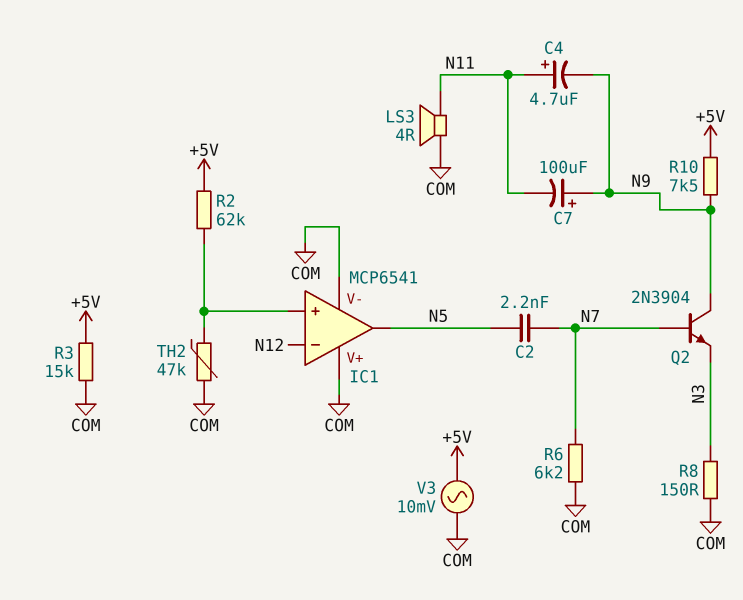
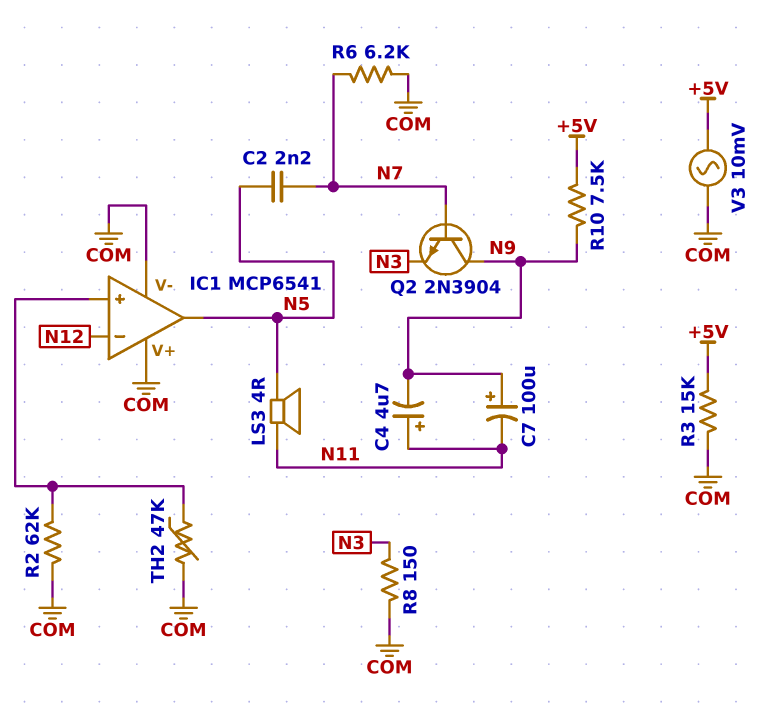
LS3: speaker 4R (COM, N11) -> speaker 4R (N5, N11)
R2: 62k (+5V, IC1/in+) -> 62k (COM, IC1/in+)

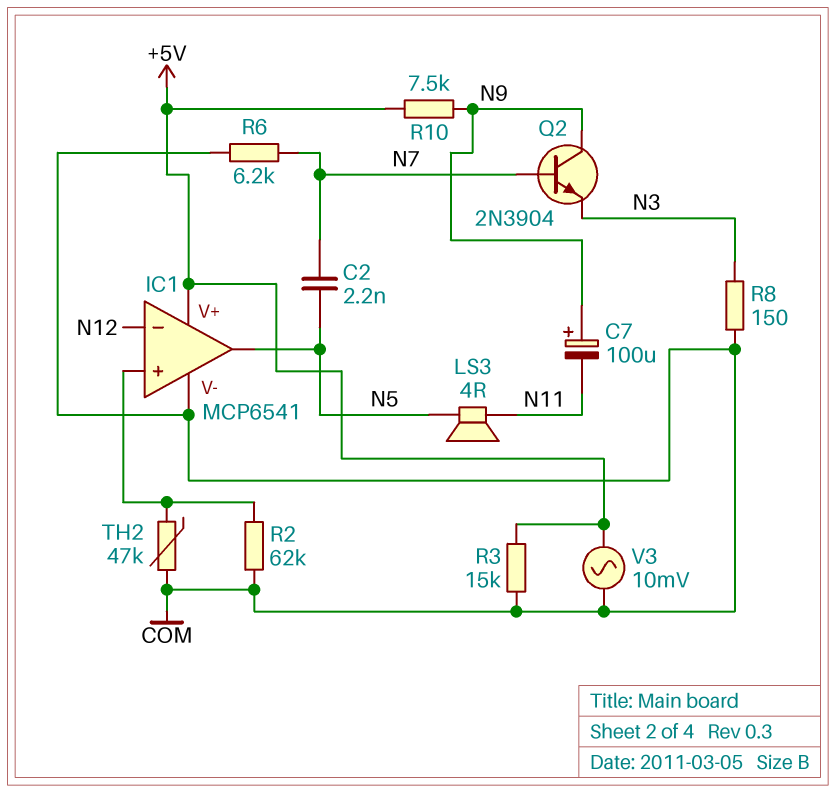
C4: 4.7uF (plus N11, minus N9) -> none
IC1 pin V+: COM -> +5V

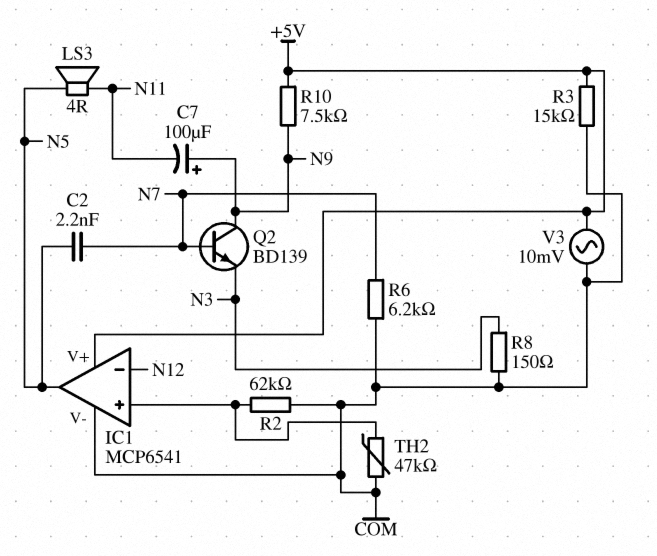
Q2: NPN 2N3904 (B N7, C N9, E N3) -> NPN BD139 (B N7, C N9, E N3)

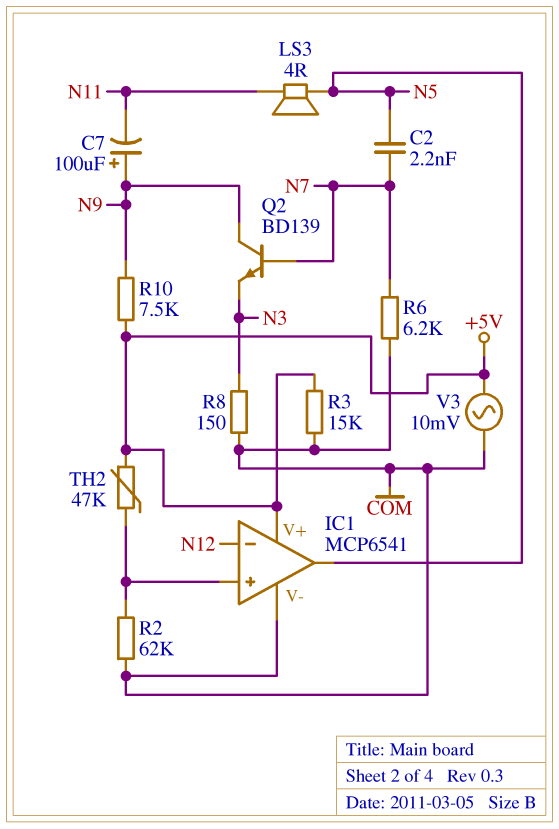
TH2: 47k (COM, IC1/in+) -> 47k (+5V, IC1/in+)

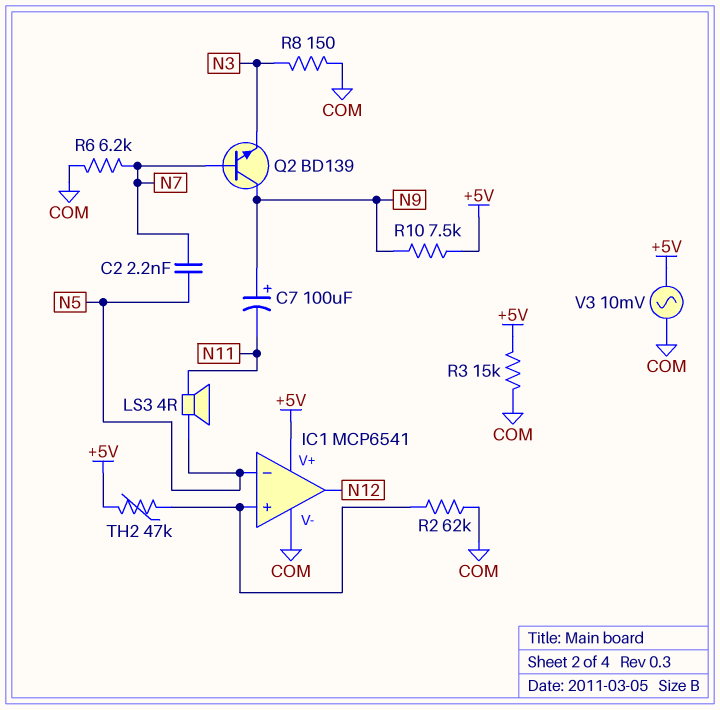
IC1 pin in-: N12 -> N5
IC1 pin out: N5 -> N12

